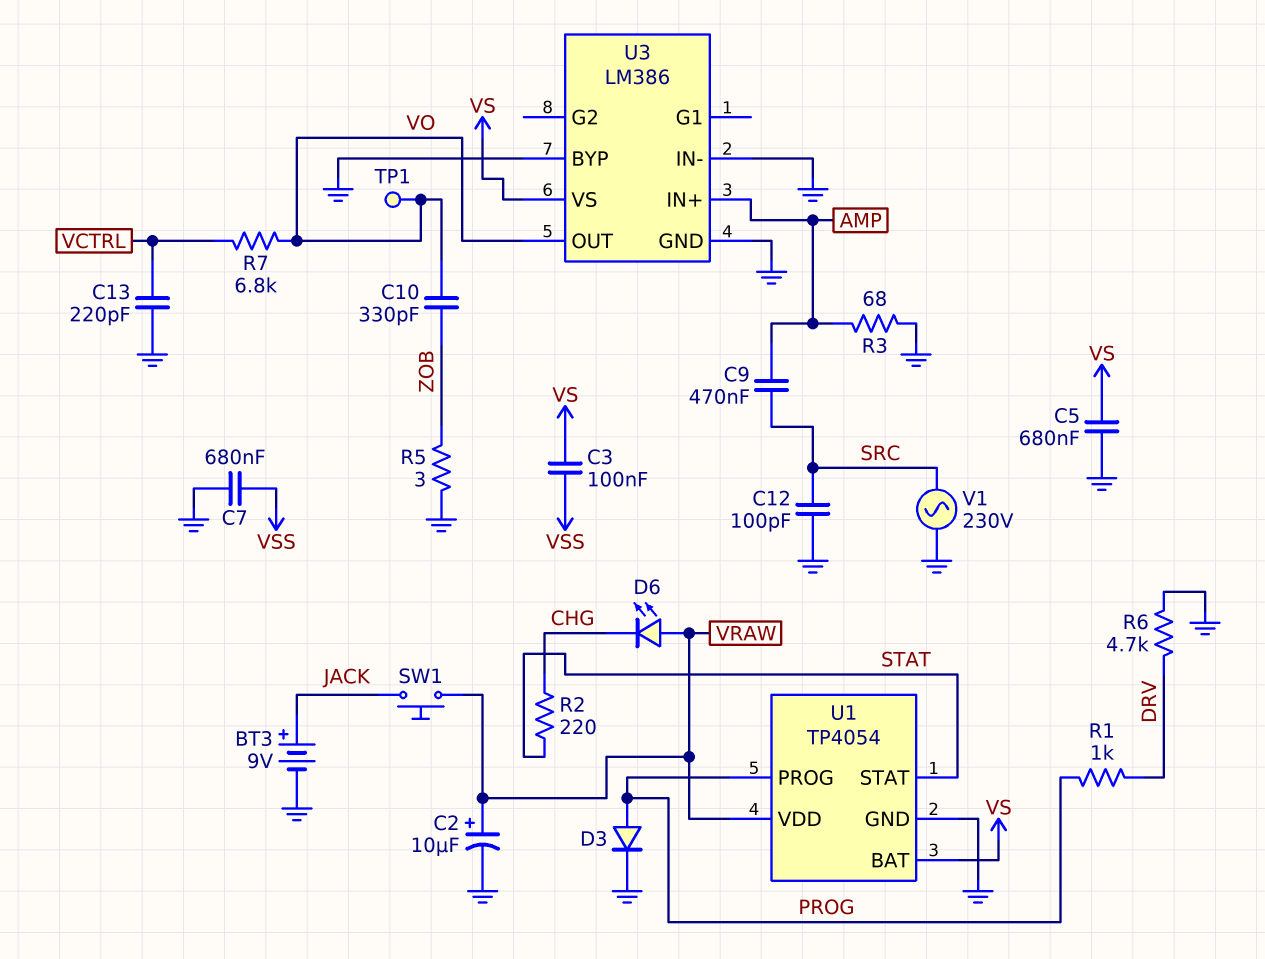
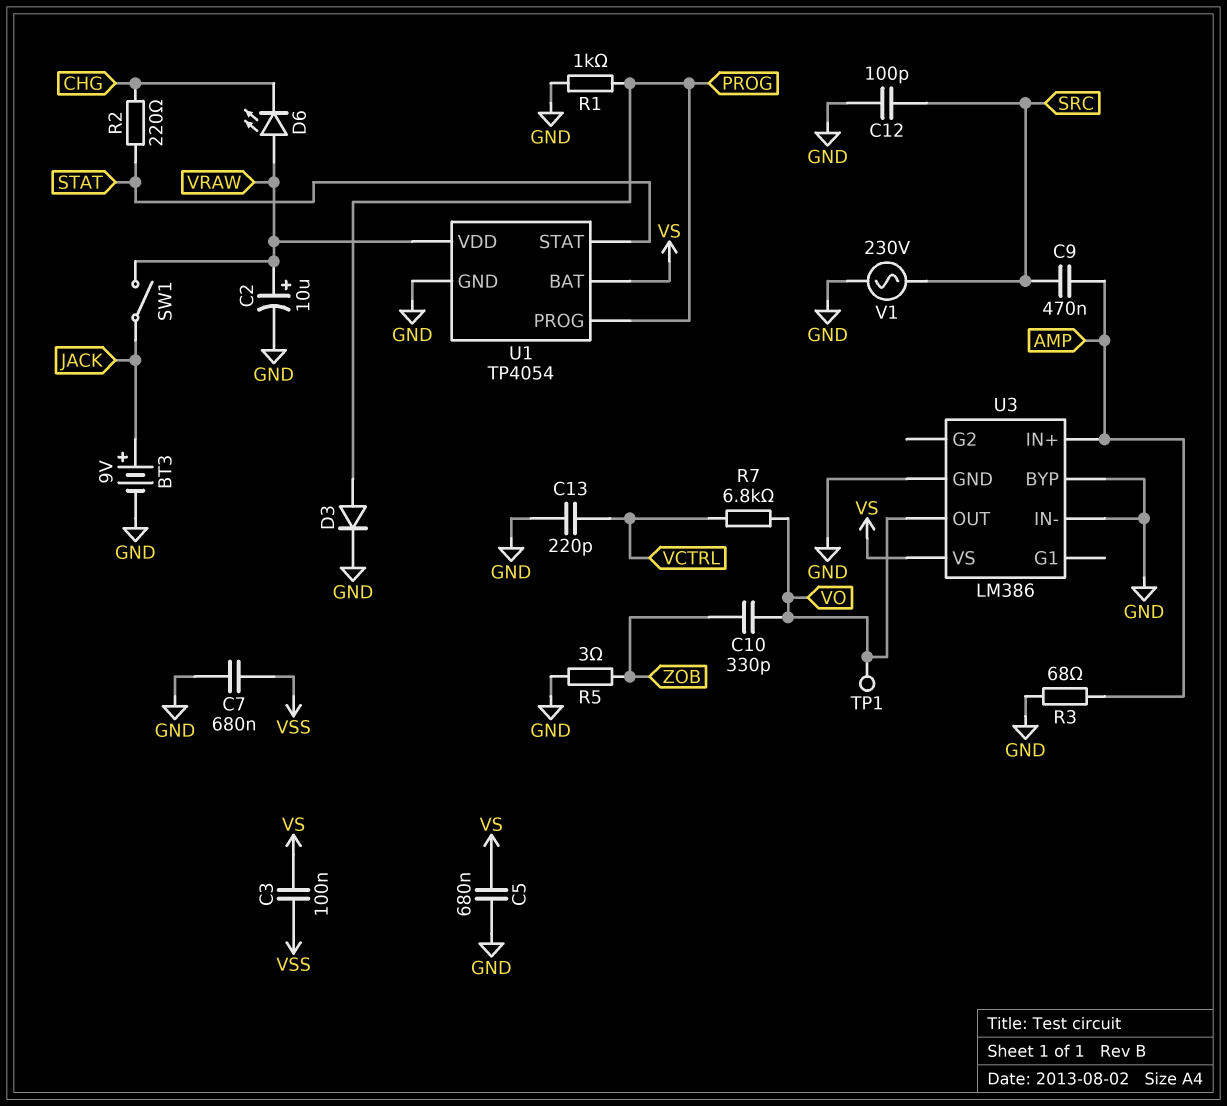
R1: 1k (DRV, PROG) -> 1k (GND, PROG)
R6: 4.7k (DRV, GND) -> none
SW1: button (JACK, VRAW) -> switch (JACK, VRAW)

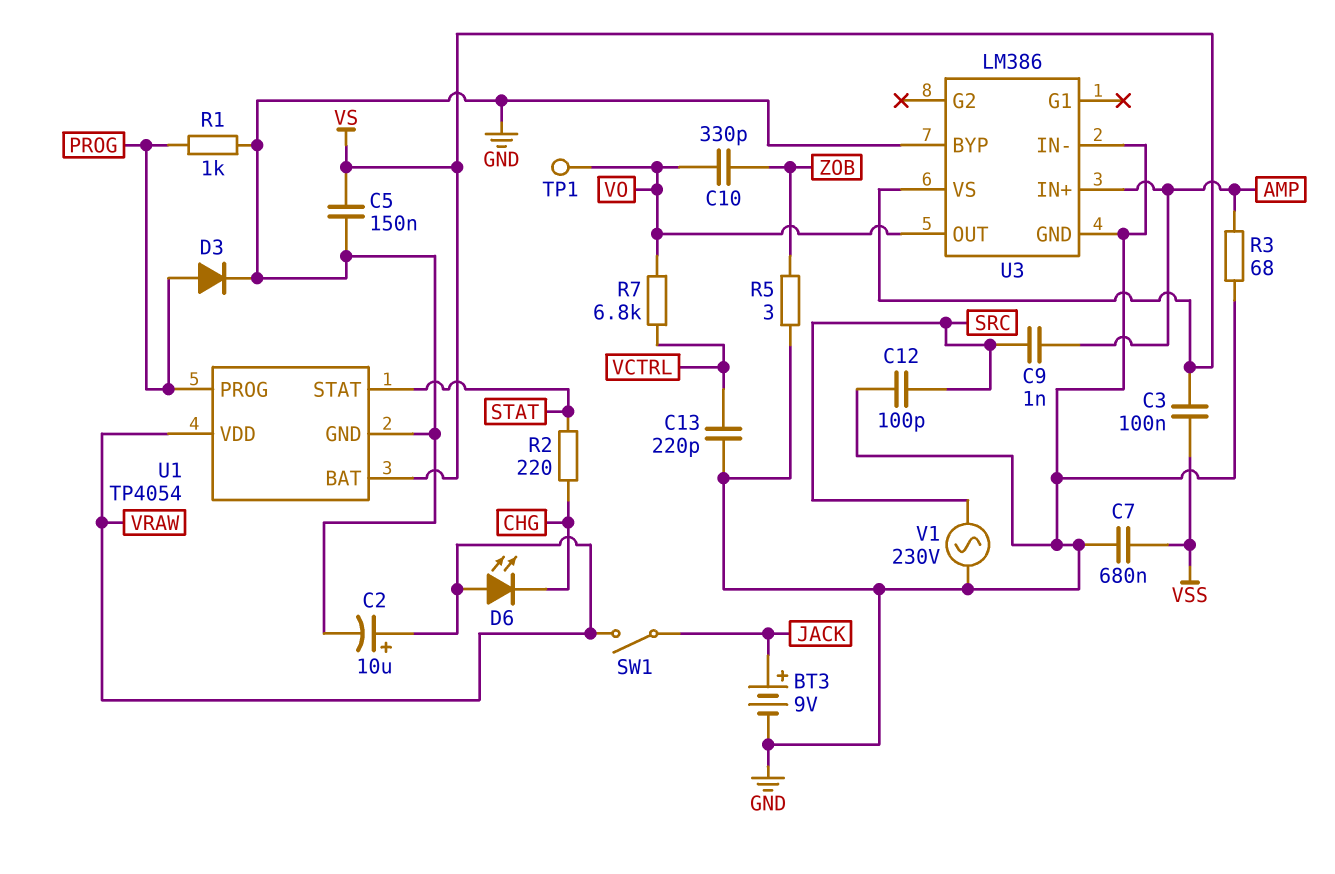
C5: 680nF (GND, VS) -> 150nF (GND, VS)
C9: 470nF (AMP, SRC) -> 1nF (AMP, SRC)

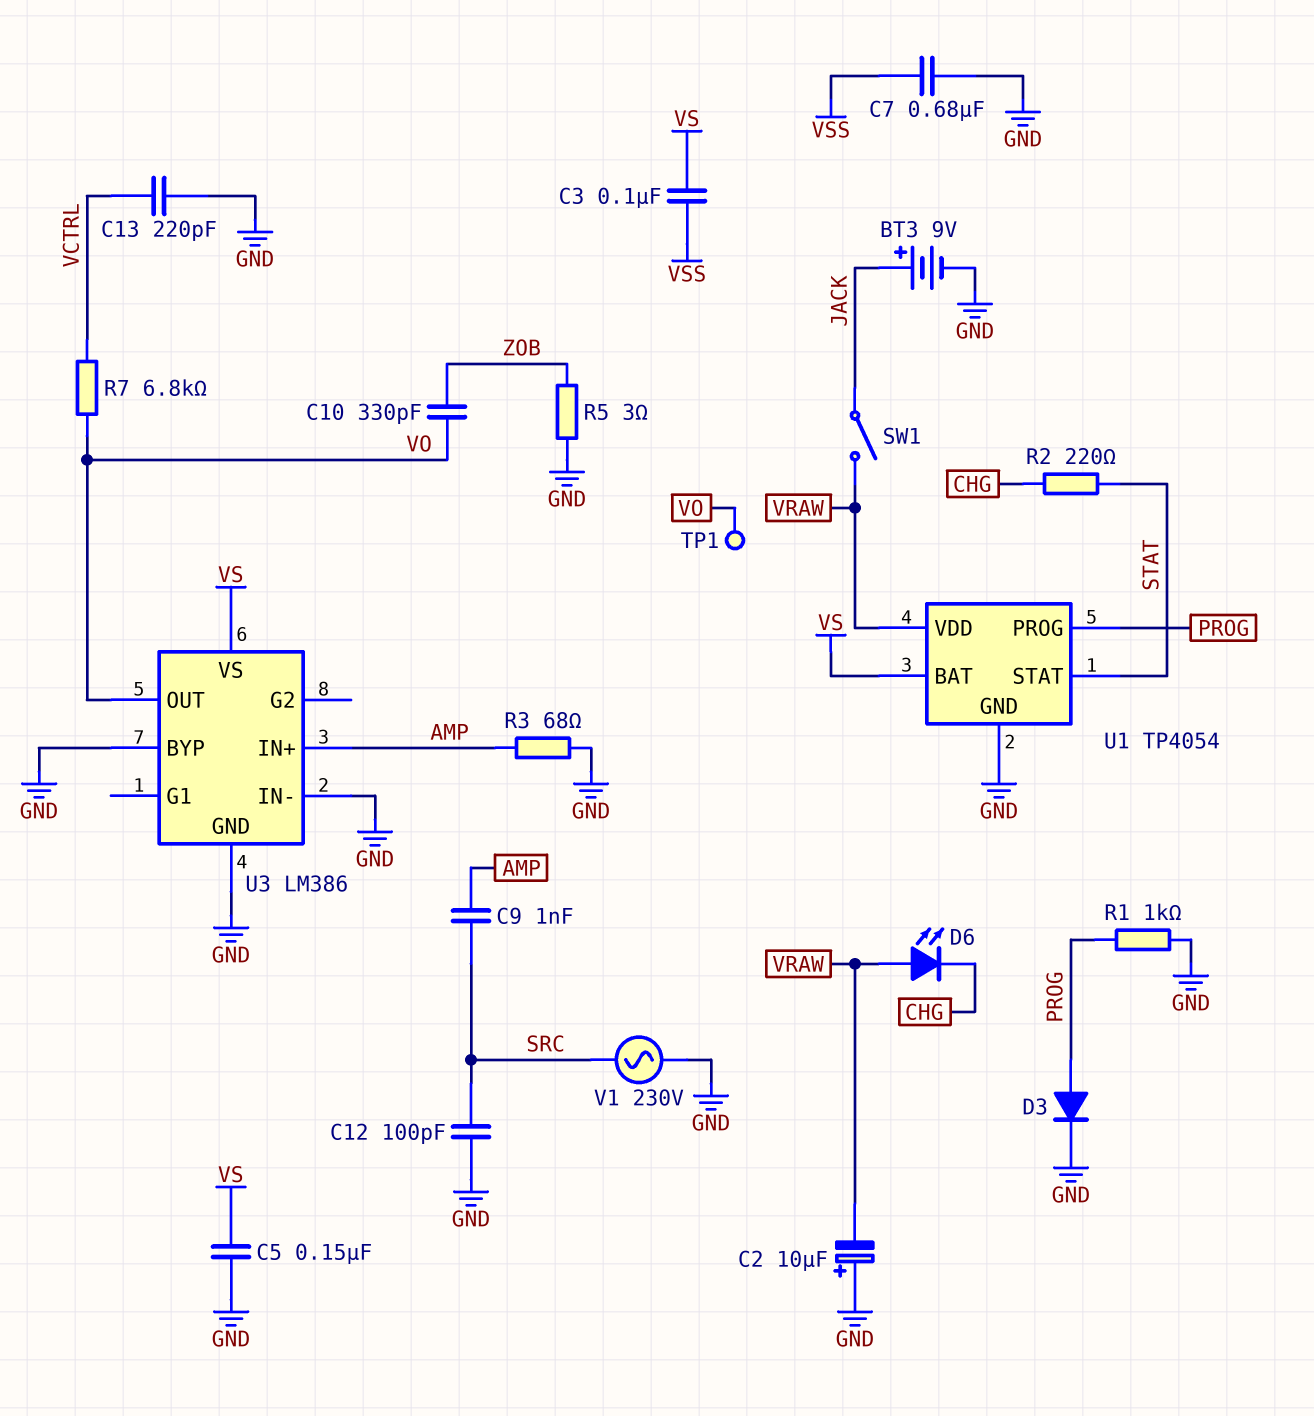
C2: 10uF (plus VRAW, minus GND) -> 10uF (plus GND, minus VRAW)

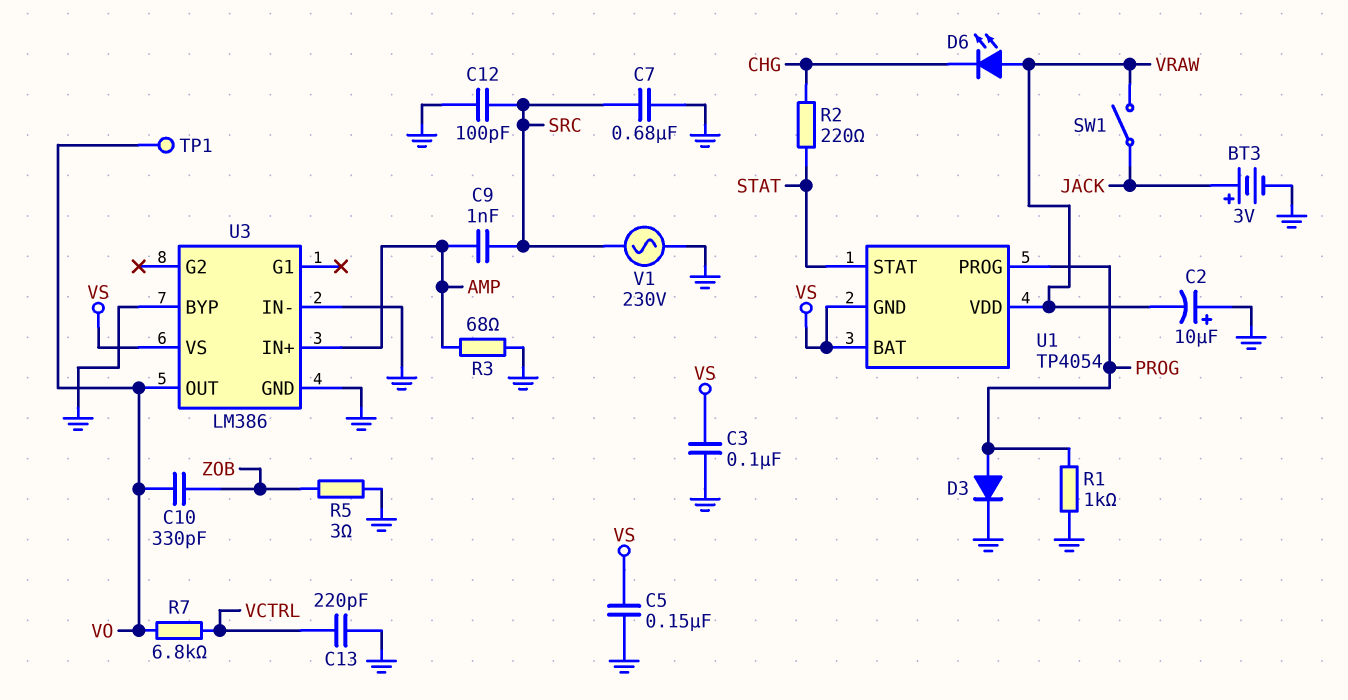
BT3: 9V (plus JACK, minus GND) -> 3V (plus JACK, minus GND)
C3: 100nF (VS, VSS) -> 100nF (GND, VS)
C7: 680nF (GND, VSS) -> 680nF (GND, SRC)
U1 pin GND: GND -> VS

